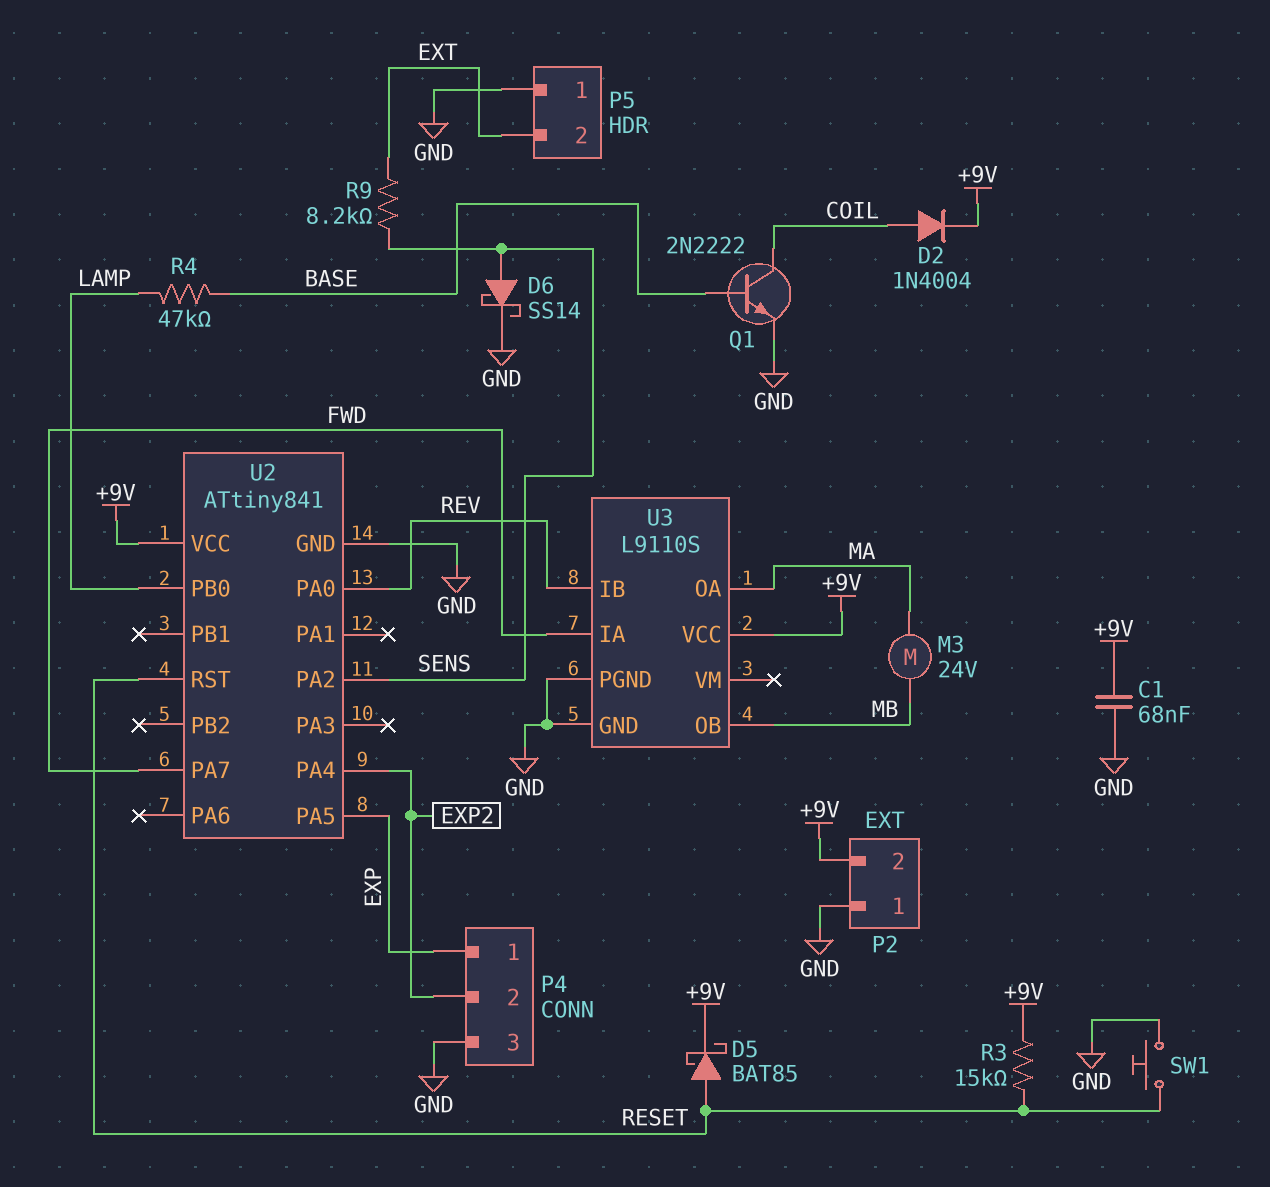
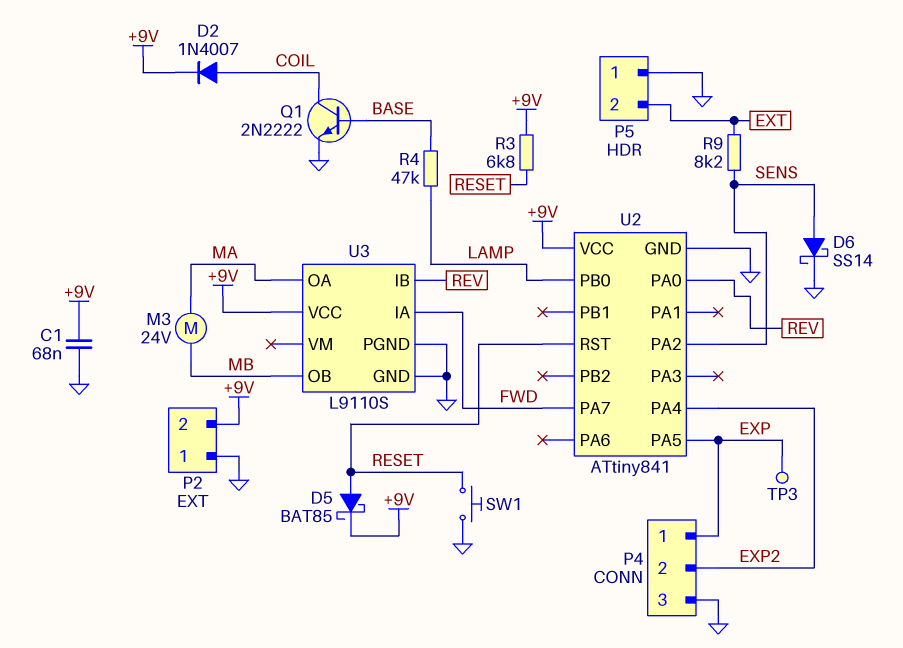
D2: diode 1N4004 (A COIL, K +9V) -> diode 1N4007 (A COIL, K +9V)
R3: 15k (+9V, RESET) -> 6.8k (+9V, RESET)
TP3: none -> test point (EXP)

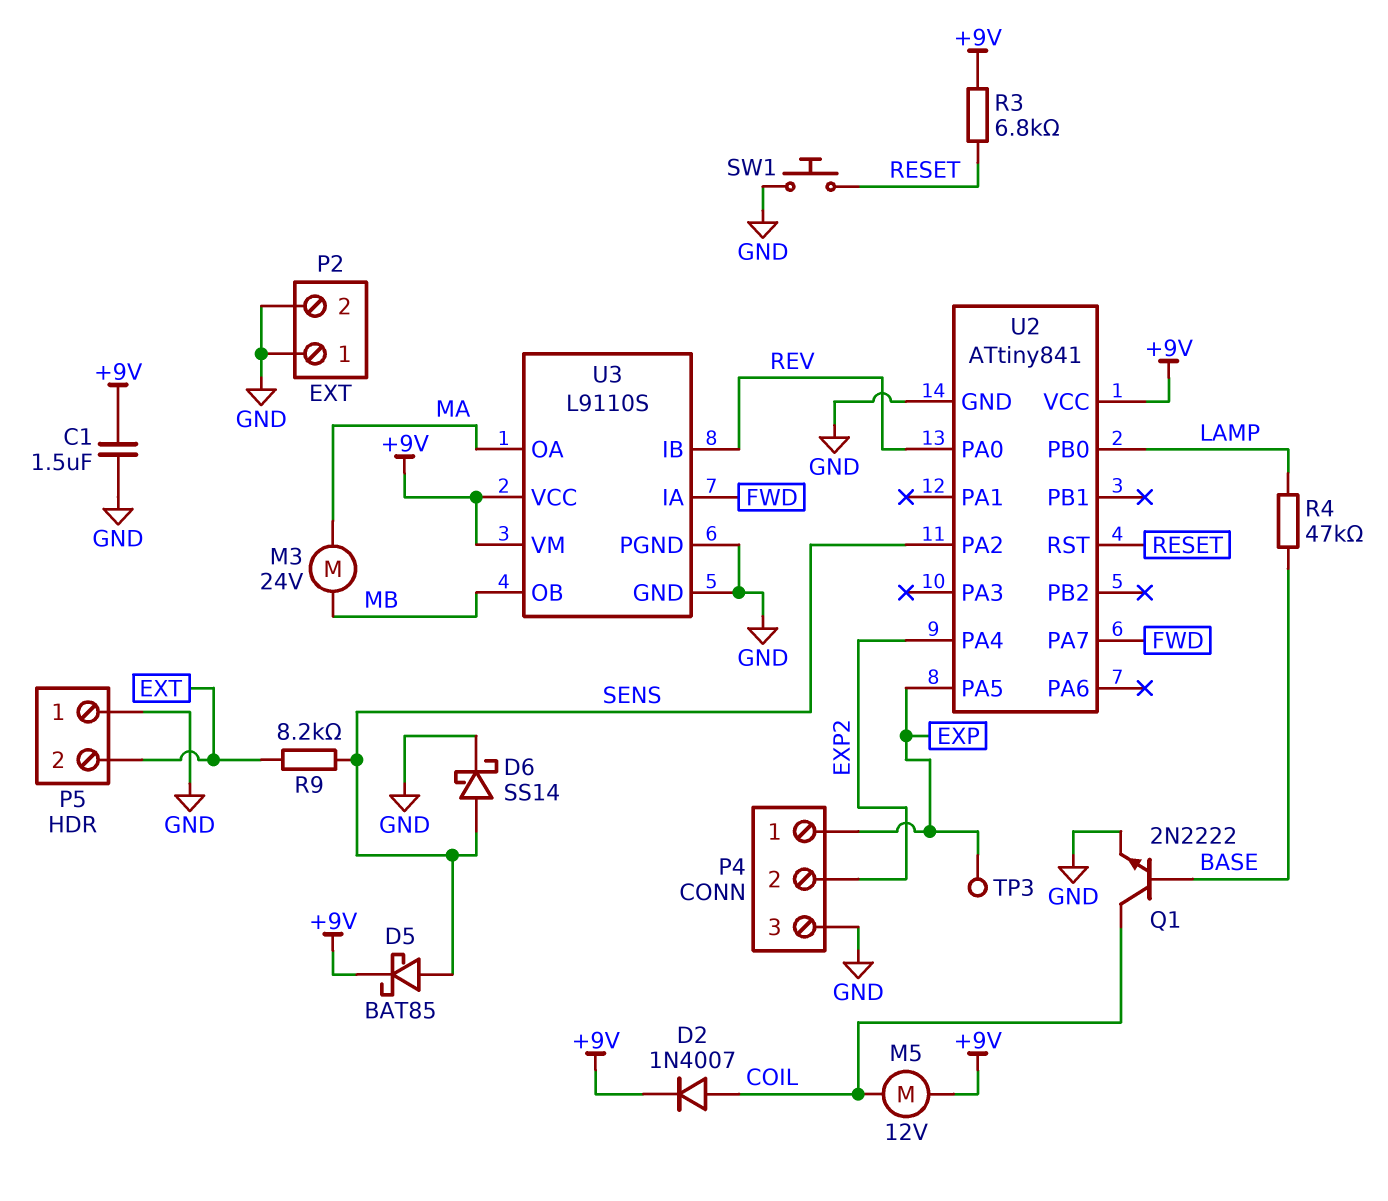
C1: 68nF (+9V, GND) -> 1.5uF (+9V, GND)
D5: schottky BAT85 (A RESET, K +9V) -> schottky BAT85 (A SENS, K +9V)
M5: none -> motor 12V (+9V, COIL)
P2 pin 2: +9V -> GND
U3 pin VM: none -> +9V

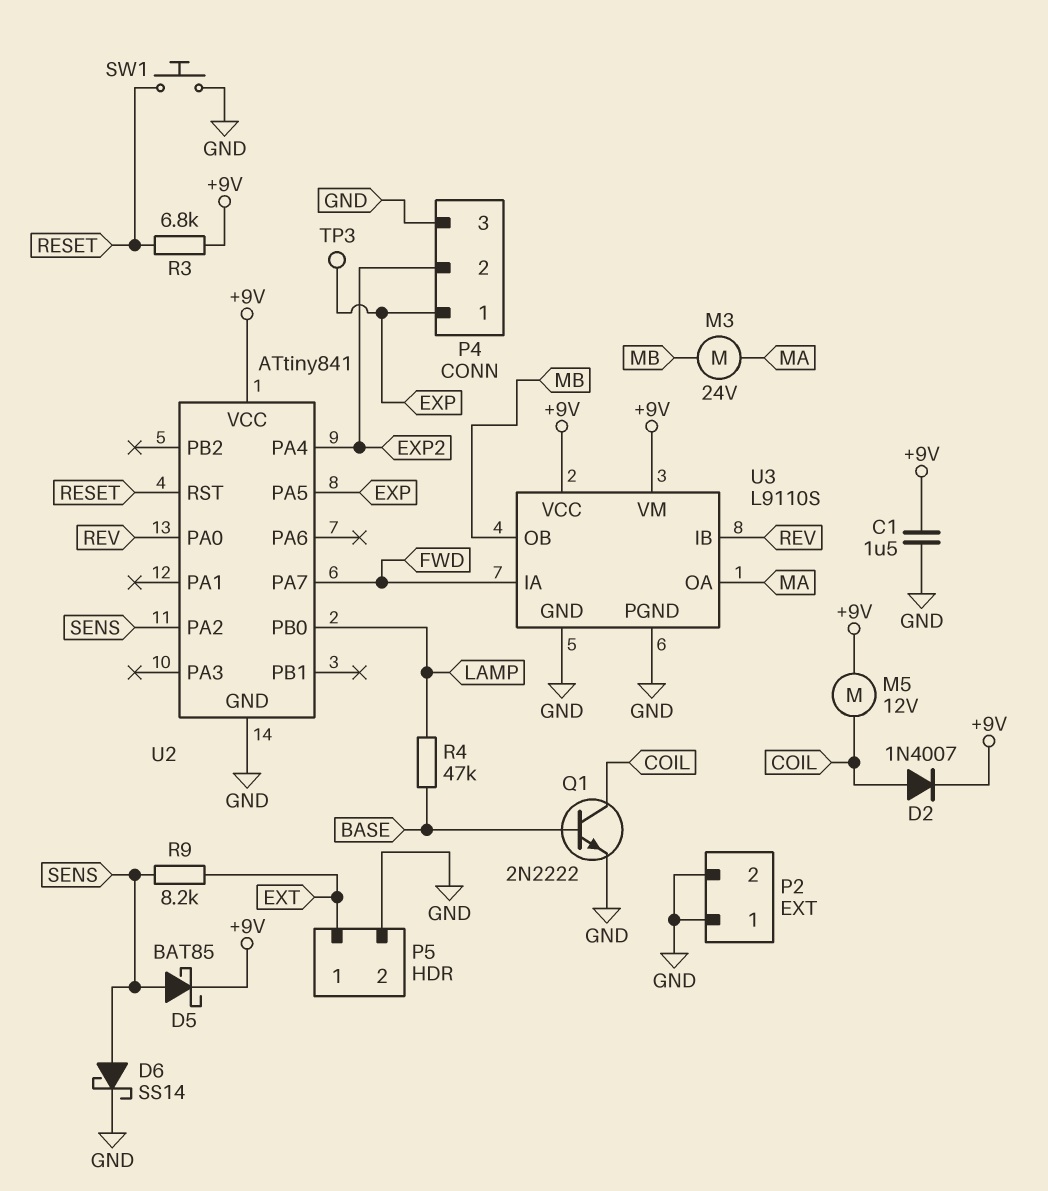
P5 pin 1: GND -> EXT
P5 pin 2: EXT -> GND

